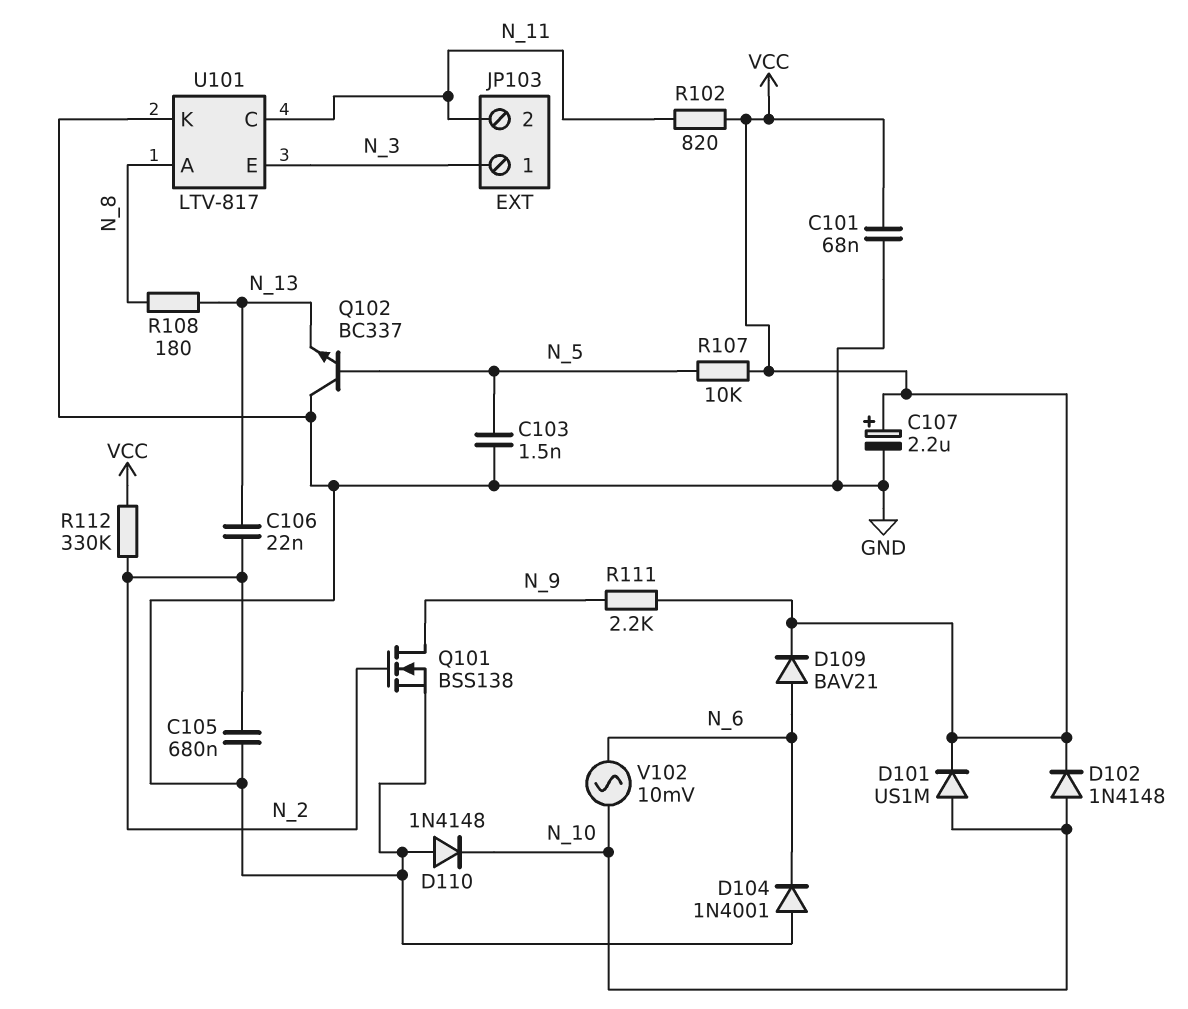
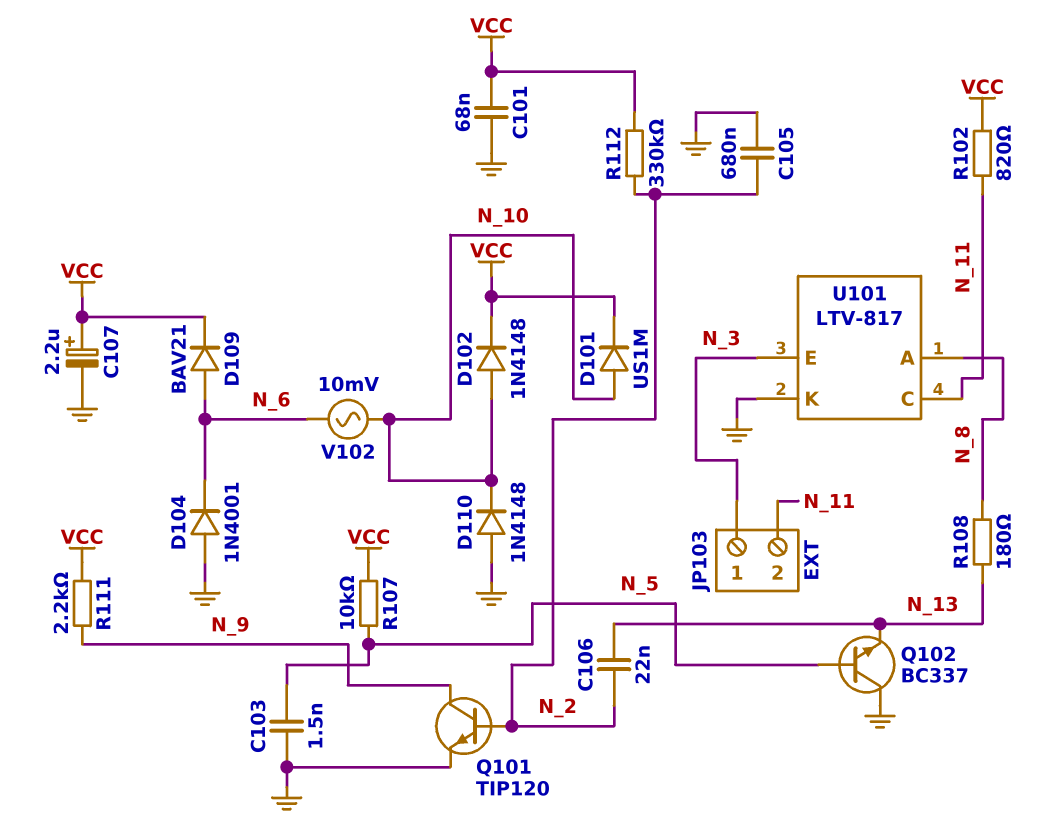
Q101: NMOS BSS138 (G N_2, D N_9, S GND) -> NPN TIP120 (B N_2, C N_9, E GND)

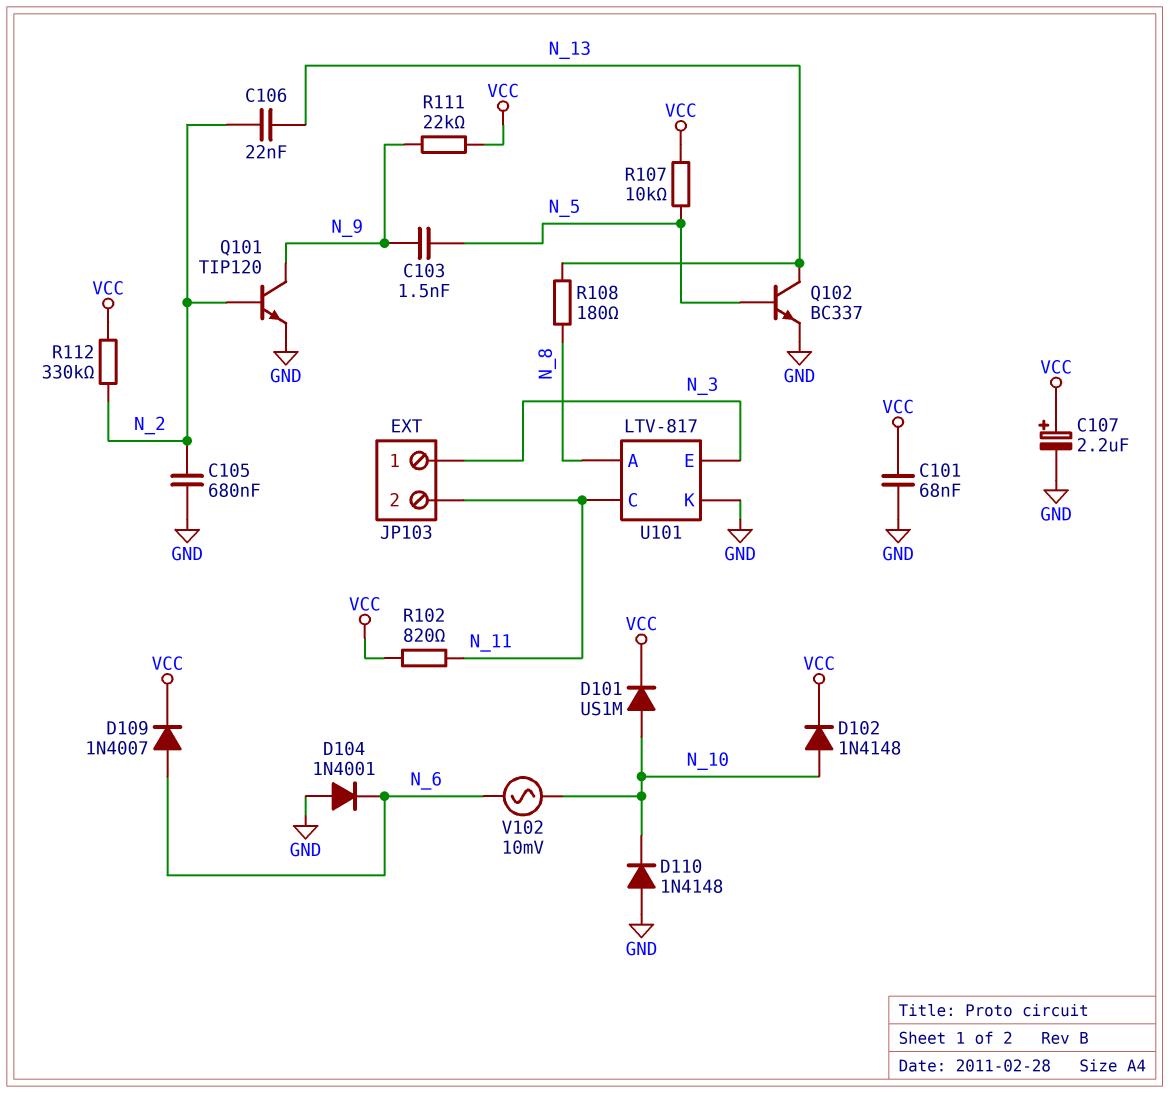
C103: 1.5nF (GND, N_5) -> 1.5nF (N_5, N_9)
D109: diode BAV21 (A N_6, K VCC) -> diode 1N4007 (A N_6, K VCC)
Q102: NPN BC337 (B N_5, C GND, E N_13) -> NPN BC337 (B N_5, C N_13, E GND)
R111: 2.2k (N_9, VCC) -> 22k (N_9, VCC)

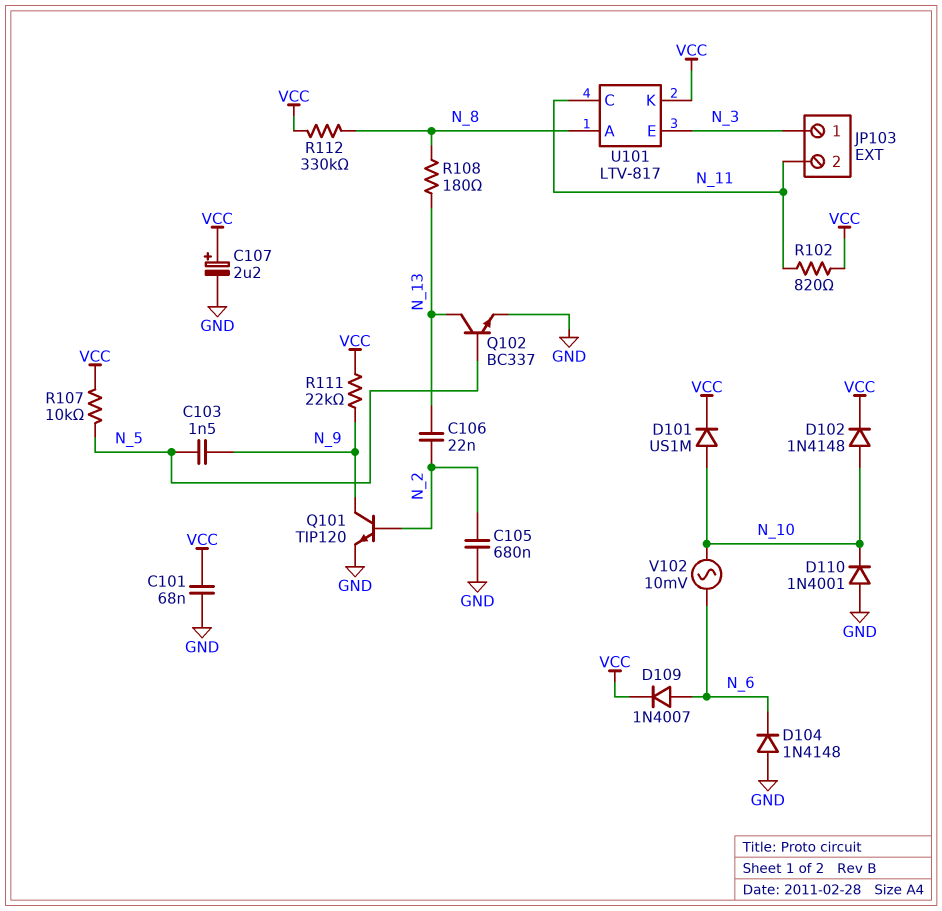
D104: diode 1N4001 (A GND, K N_6) -> diode 1N4148 (A GND, K N_6)
D110: diode 1N4148 (A GND, K N_10) -> diode 1N4001 (A GND, K N_10)
R112: 330k (N_2, VCC) -> 330k (N_8, VCC)
U101 pin K: GND -> VCC

